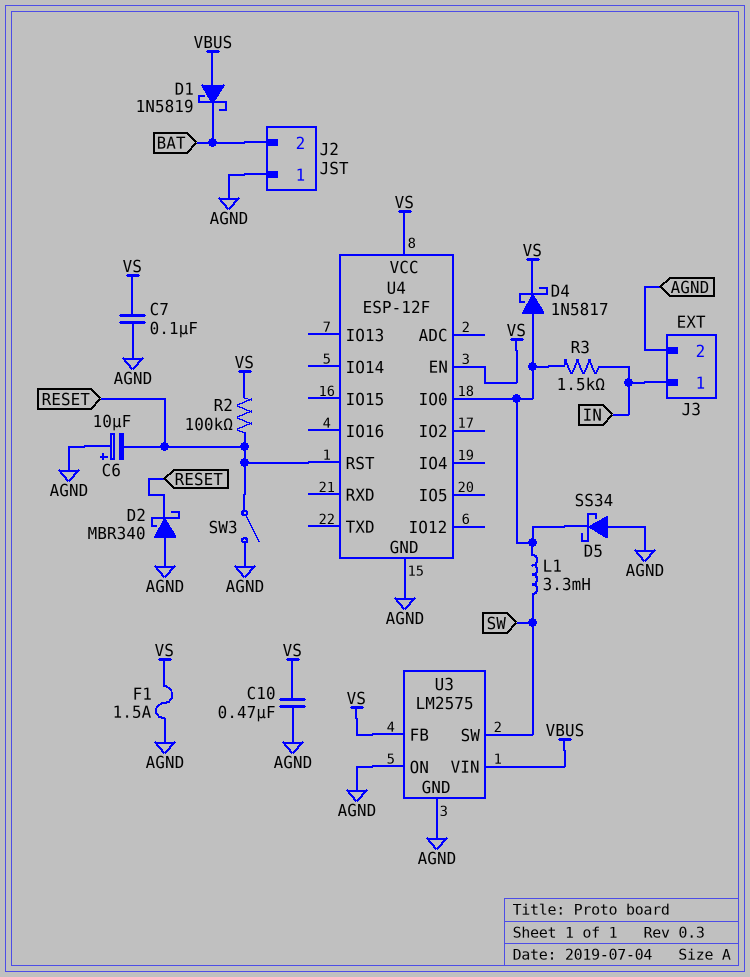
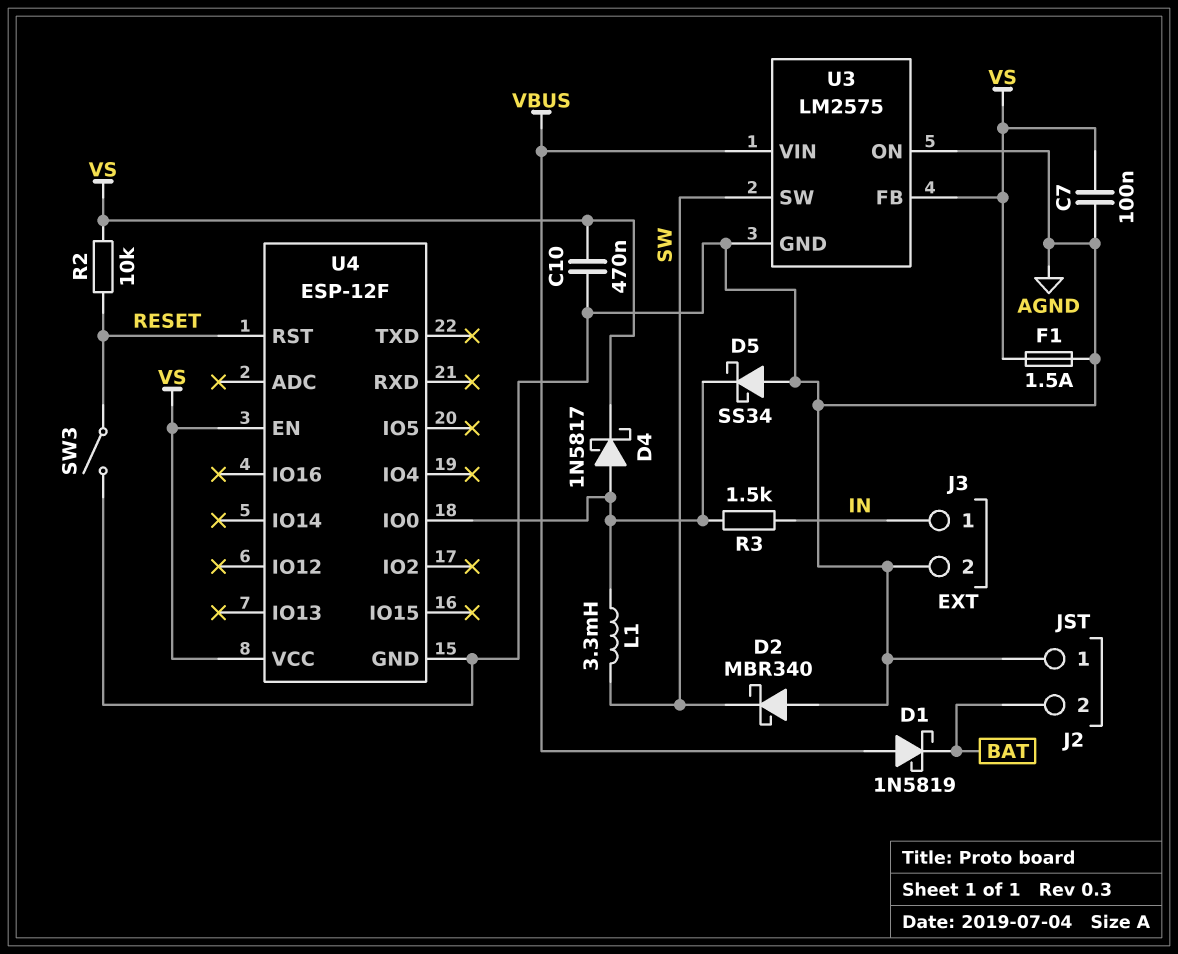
C6: 10uF (plus AGND, minus RESET) -> none
D2: schottky MBR340 (A AGND, K RESET) -> schottky MBR340 (A AGND, K SW)
R2: 100k (RESET, VS) -> 10k (RESET, VS)

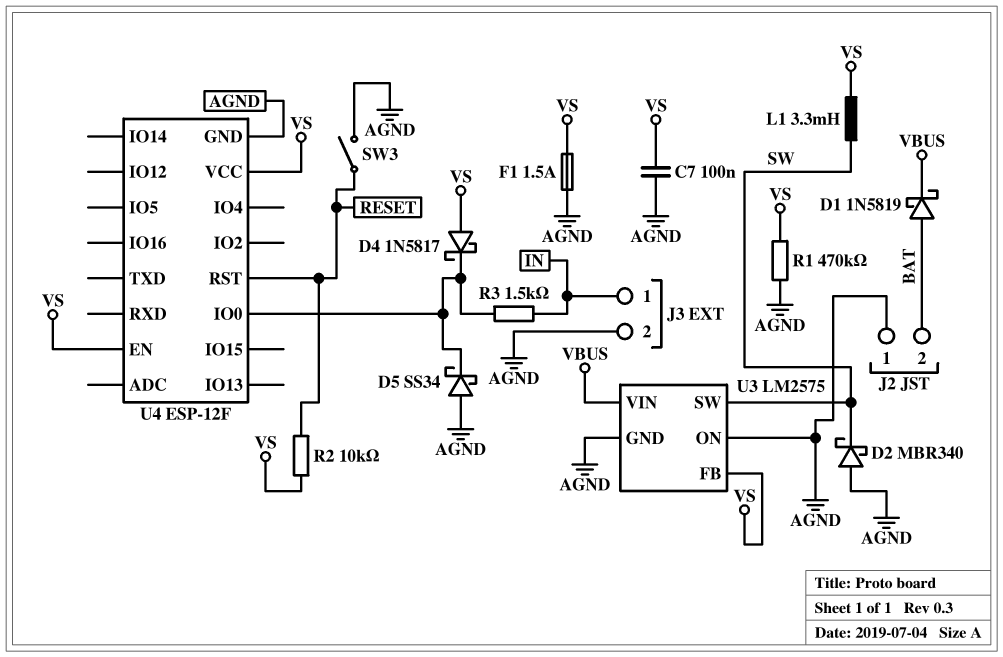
C10: 470nF (AGND, VS) -> none
D1: schottky 1N5819 (A VBUS, K BAT) -> schottky 1N5819 (A BAT, K VBUS)
D4: schottky 1N5817 (A U4/IO0, K VS) -> schottky 1N5817 (A VS, K U4/IO0)
L1: 3.3mH (SW, U4/IO0) -> 3.3mH (SW, VS)
R1: none -> 470k (AGND, VS)

